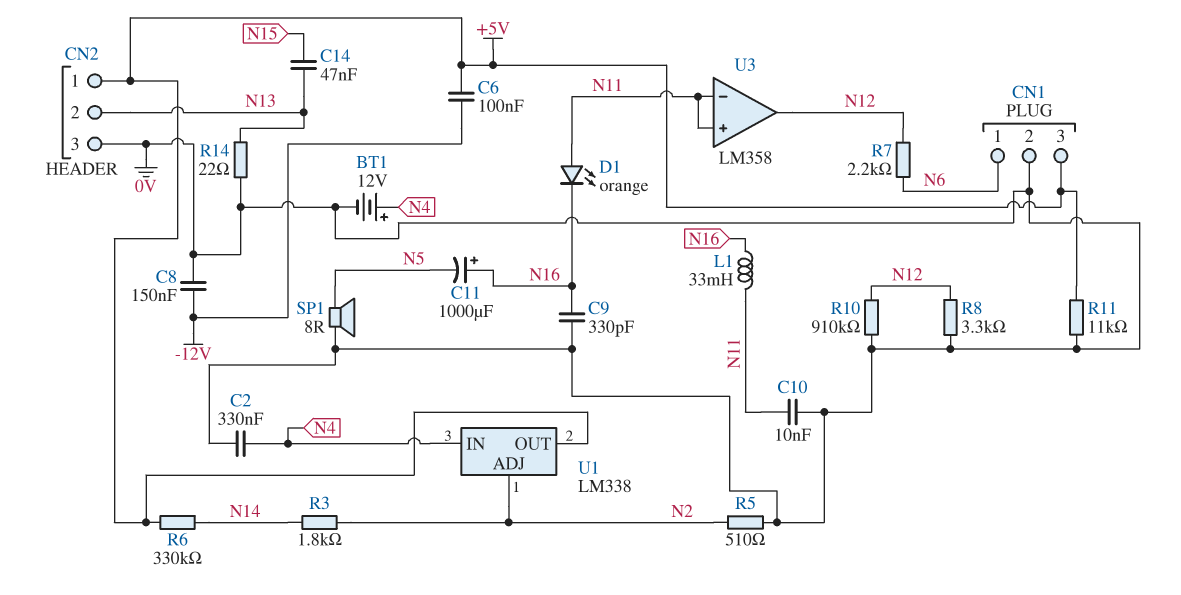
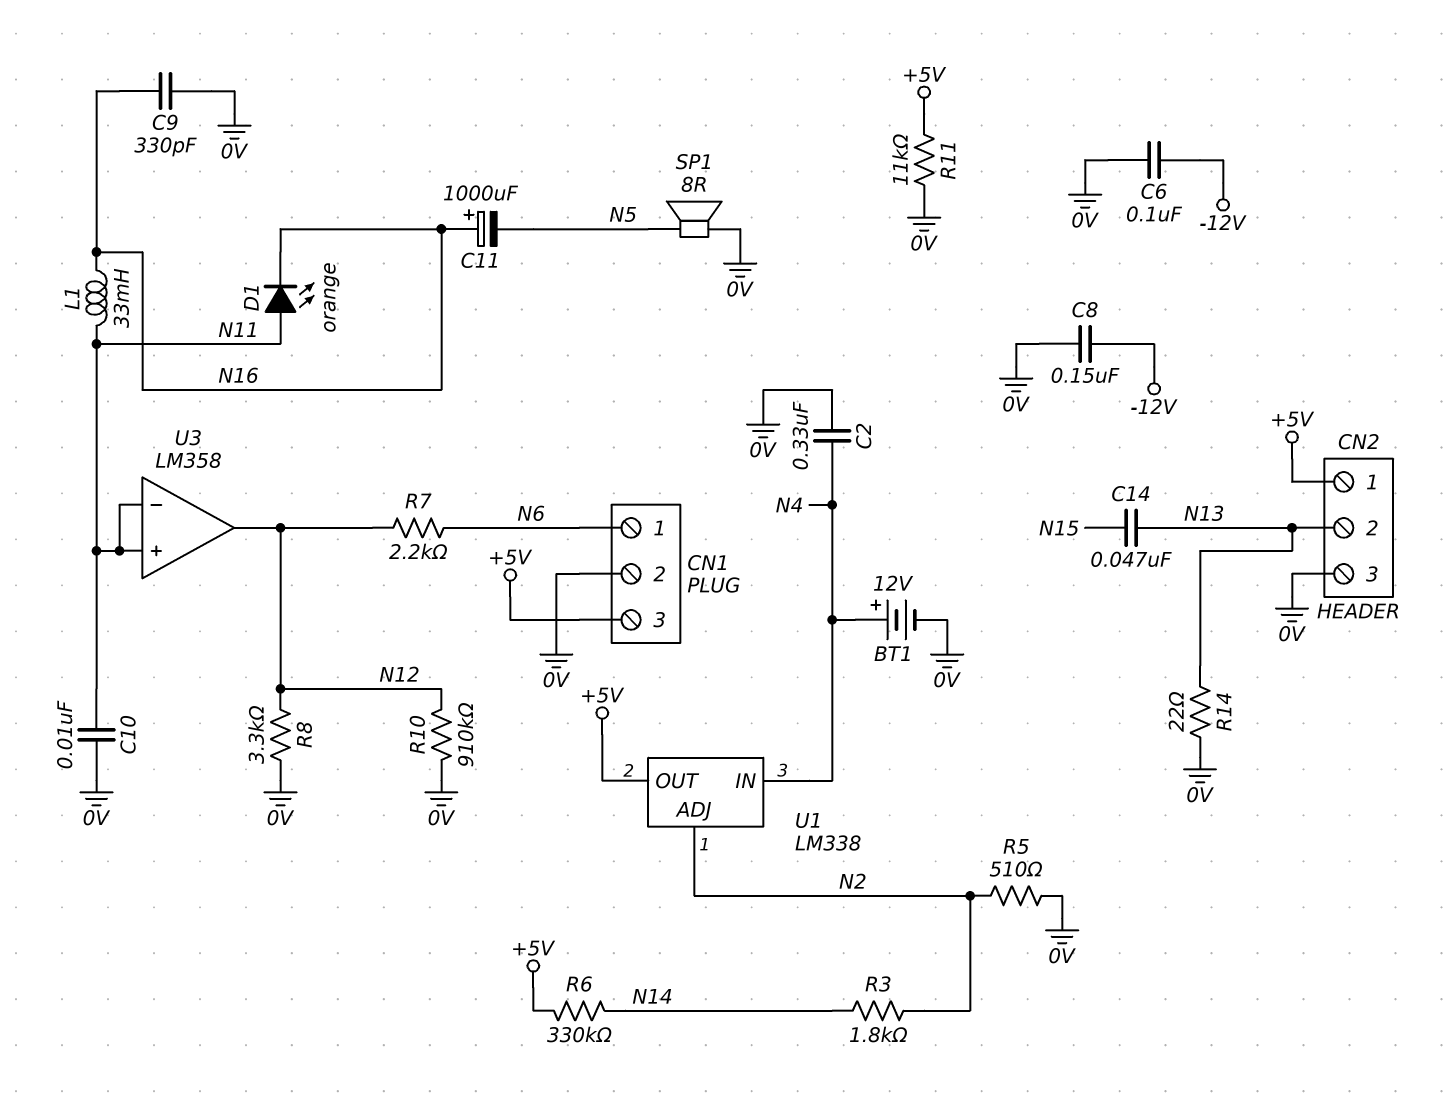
C6: 100nF (+5V, -12V) -> 100nF (-12V, 0V)

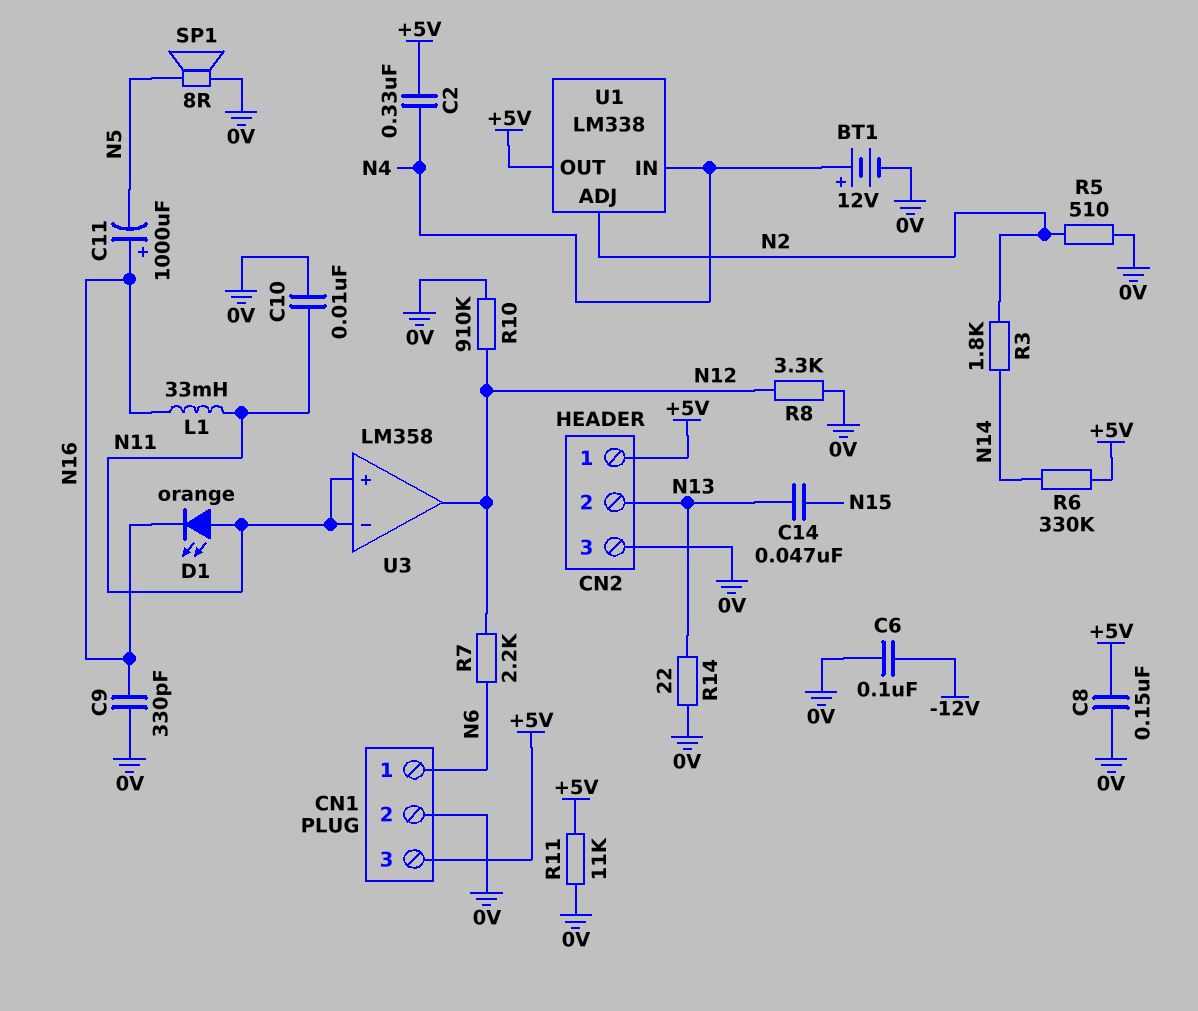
C2: 330nF (0V, N4) -> 330nF (+5V, N4)
C8: 150nF (-12V, 0V) -> 150nF (+5V, 0V)

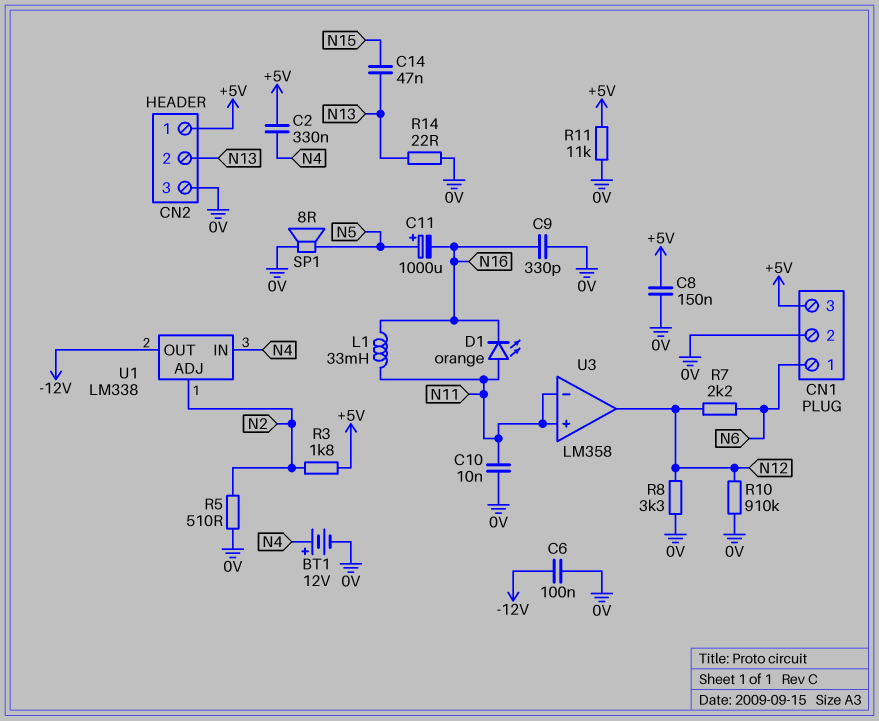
C11: 1000uF (plus N16, minus N5) -> 1000uF (plus N5, minus N16)
R3: 1.8k (N2, N14) -> 1.8k (+5V, N2)
R6: 330k (+5V, N14) -> none
U1 pin OUT: +5V -> -12V

